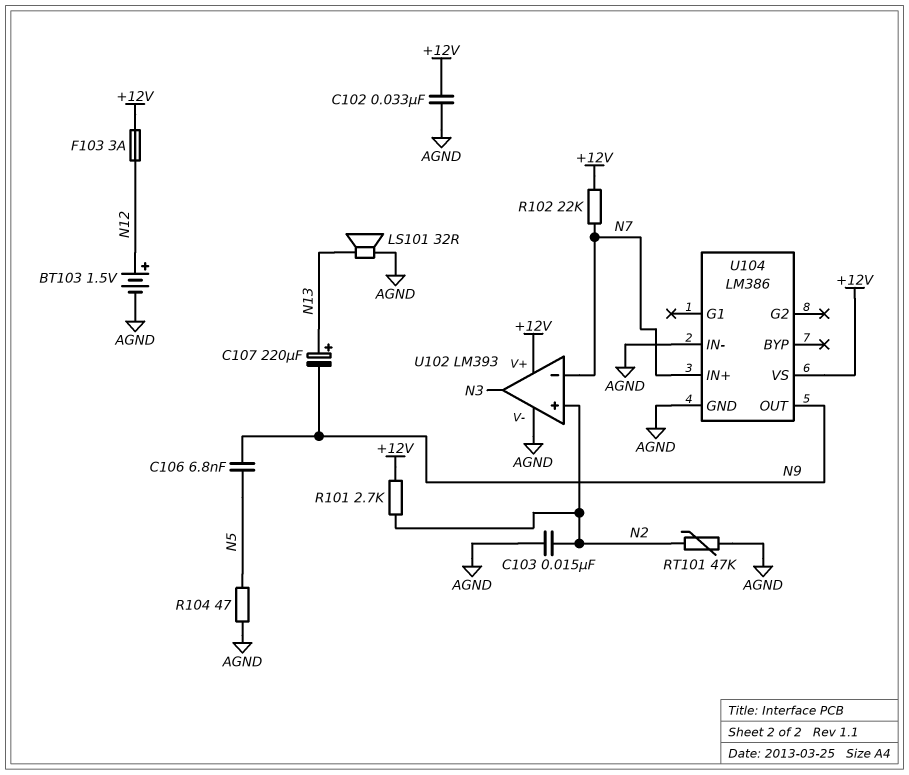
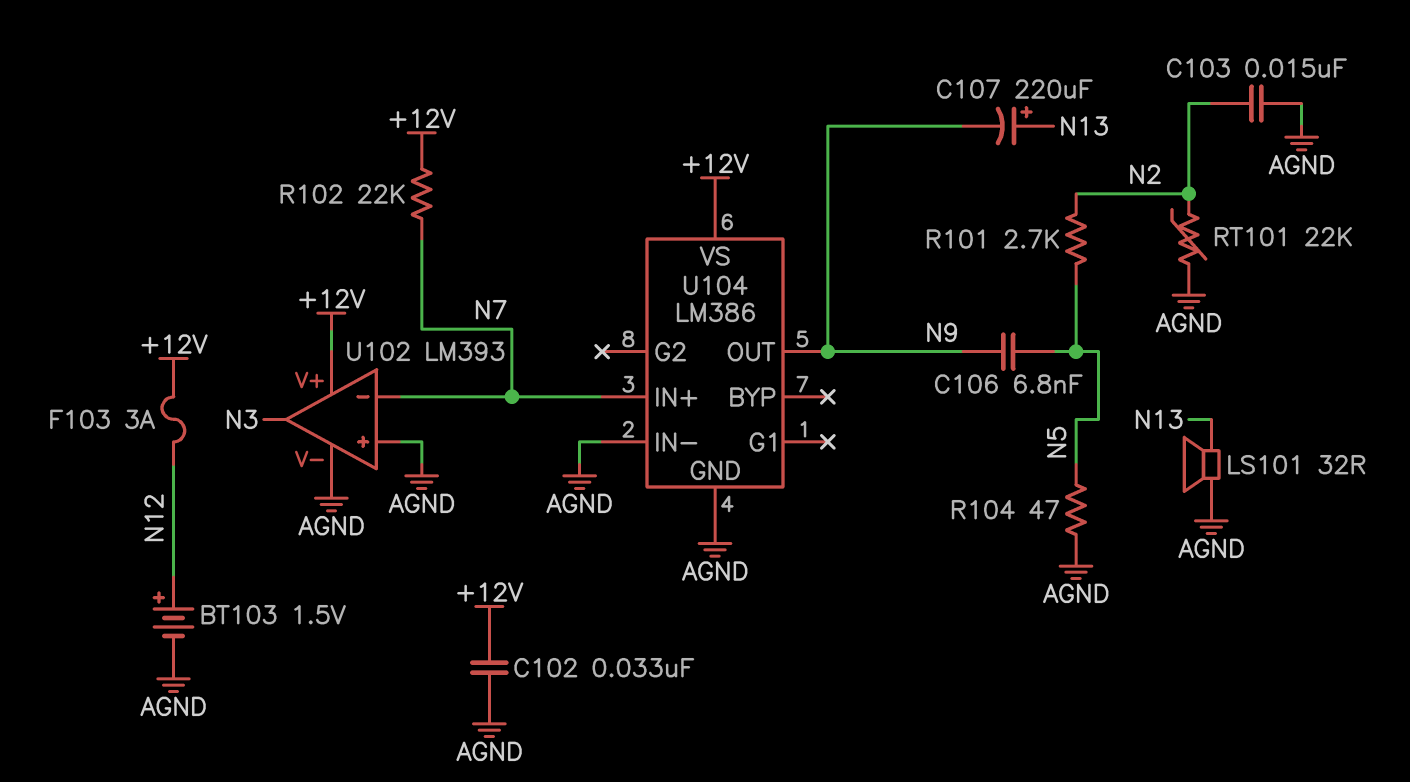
R101: 2.7k (+12V, N2) -> 2.7k (N2, N5)
RT101: 47k (AGND, N2) -> 22k (AGND, N2)
U102 pin in+: N2 -> AGND

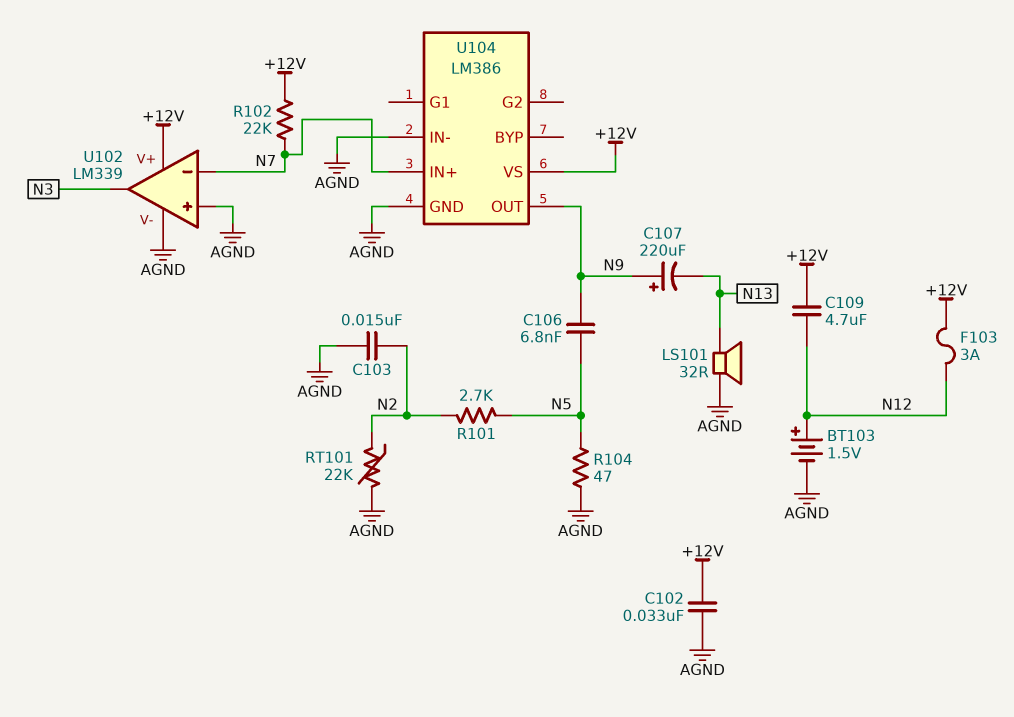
C107: 220uF (plus N13, minus N9) -> 220uF (plus N9, minus N13)
C109: none -> 4.7uF (+12V, N12)
U102: LM393 -> LM339

